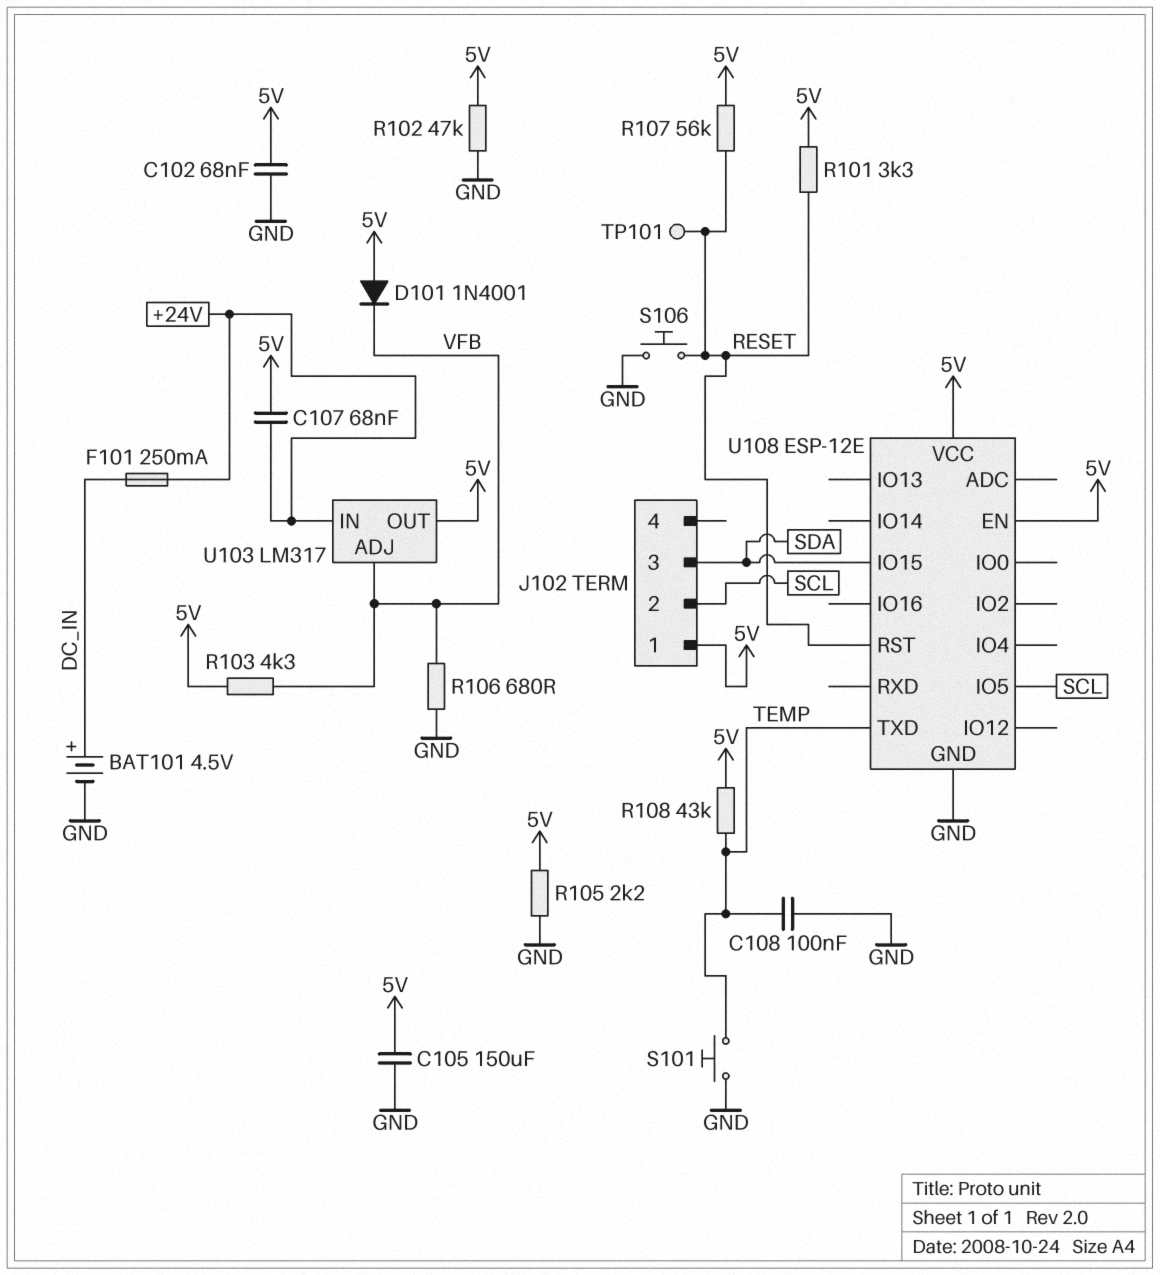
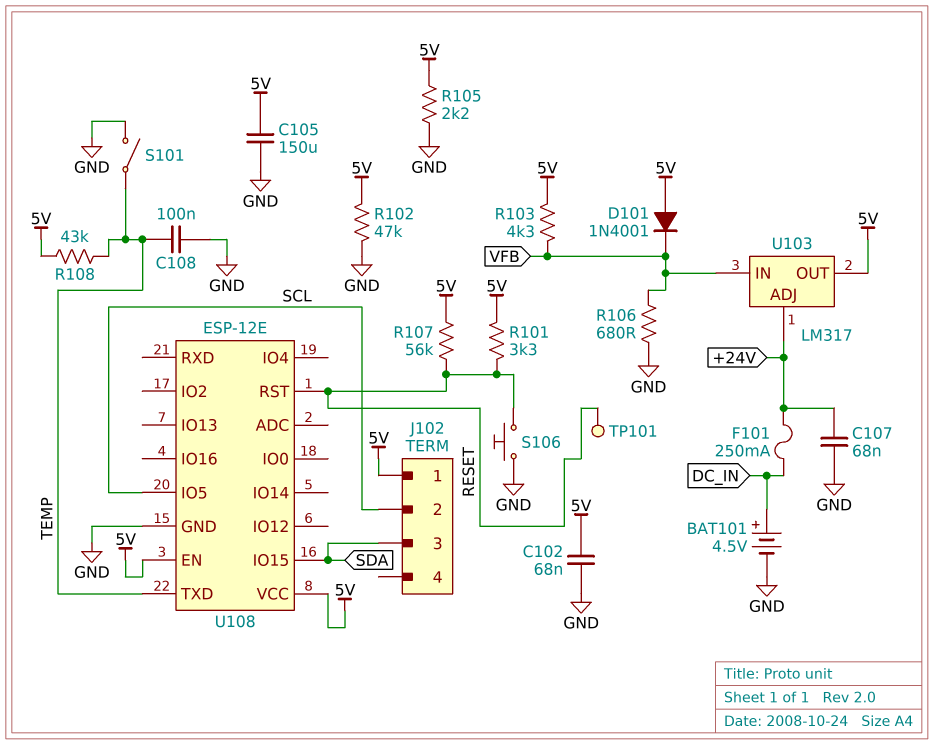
C107: 68nF (+24V, 5V) -> 68nF (+24V, GND)
S101: button (GND, TEMP) -> switch (GND, TEMP)
U103 pin ADJ: VFB -> +24V
U103 pin IN: +24V -> VFB

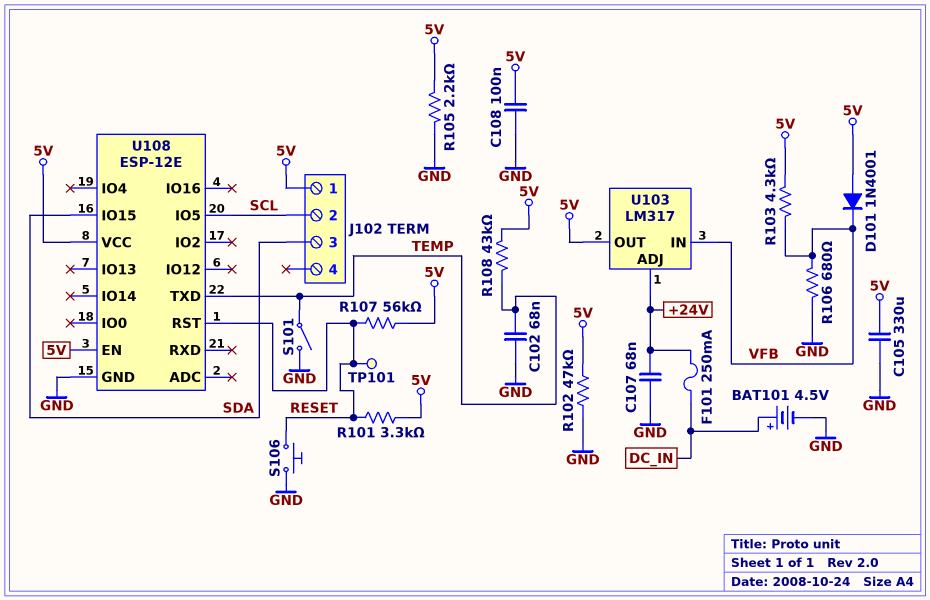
C102: 68nF (5V, GND) -> 68nF (GND, TEMP)
C105: 150uF (5V, GND) -> 330uF (5V, GND)
C108: 100nF (GND, TEMP) -> 100nF (5V, GND)

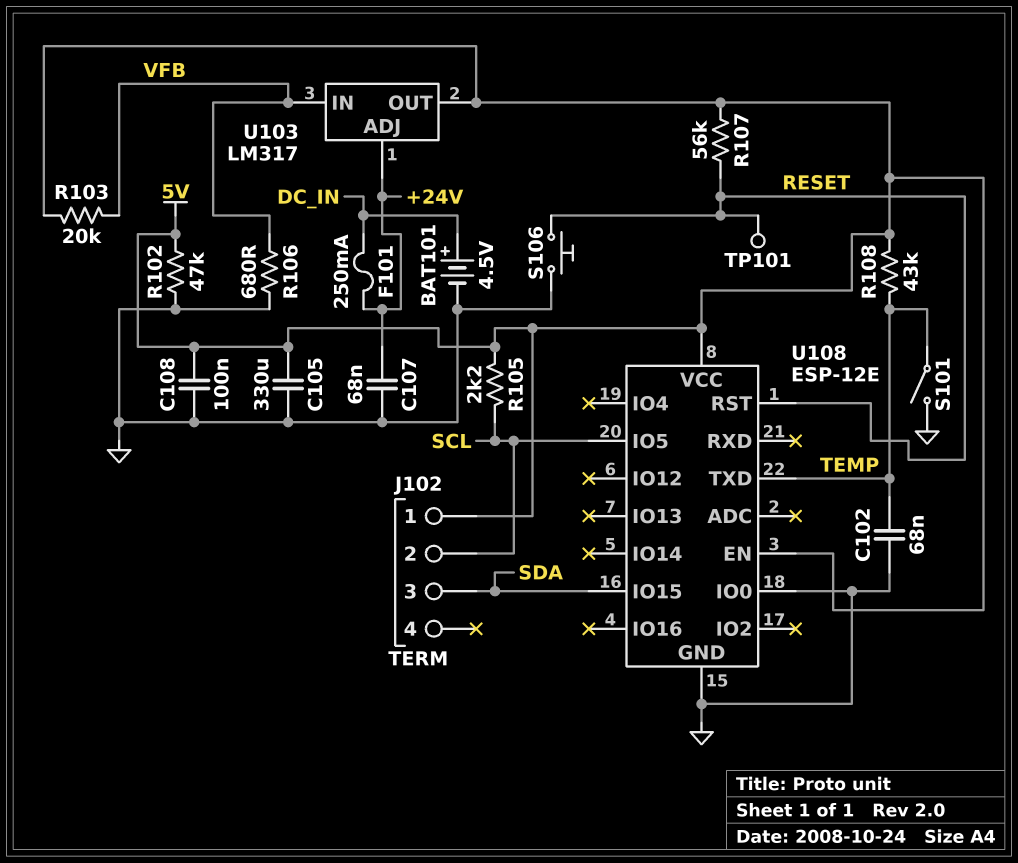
D101: diode 1N4001 (A 5V, K VFB) -> none
R101: 3.3k (5V, RESET) -> none
R103: 4.3k (5V, VFB) -> 20k (5V, VFB)
R105: 2.2k (5V, GND) -> 2.2k (5V, SCL)
U108 pin IO0: none -> GND

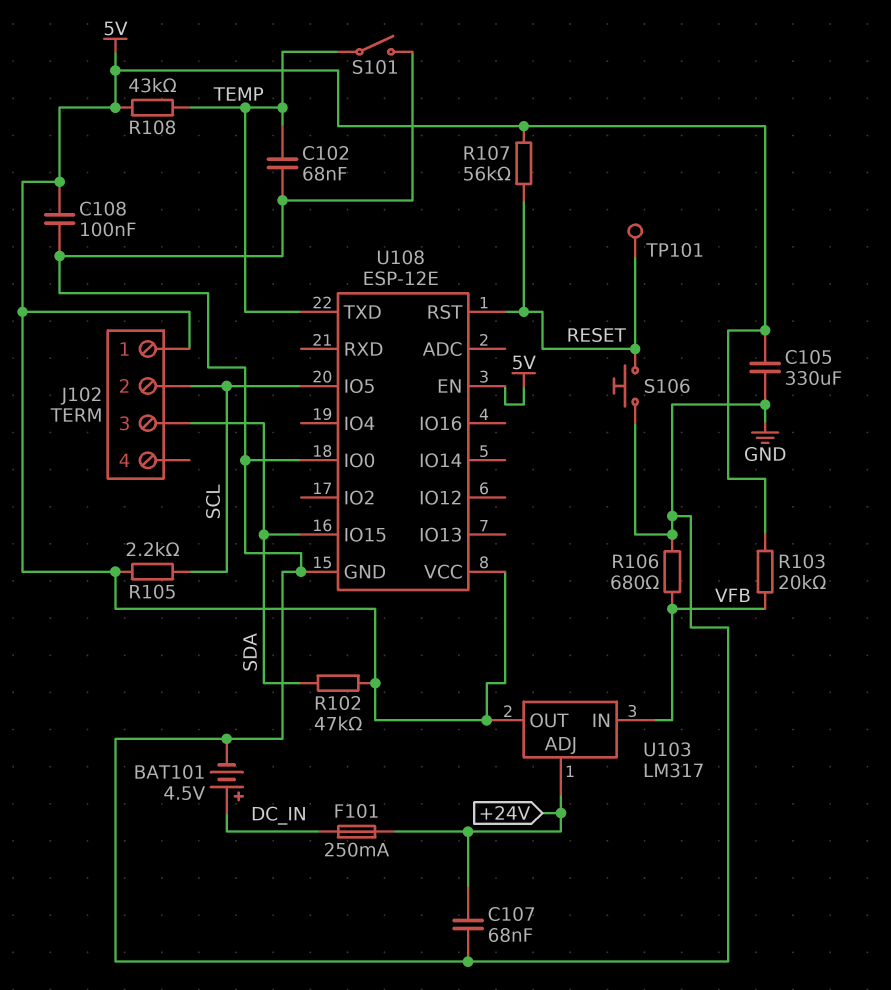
R102: 47k (5V, GND) -> 47k (5V, SDA)

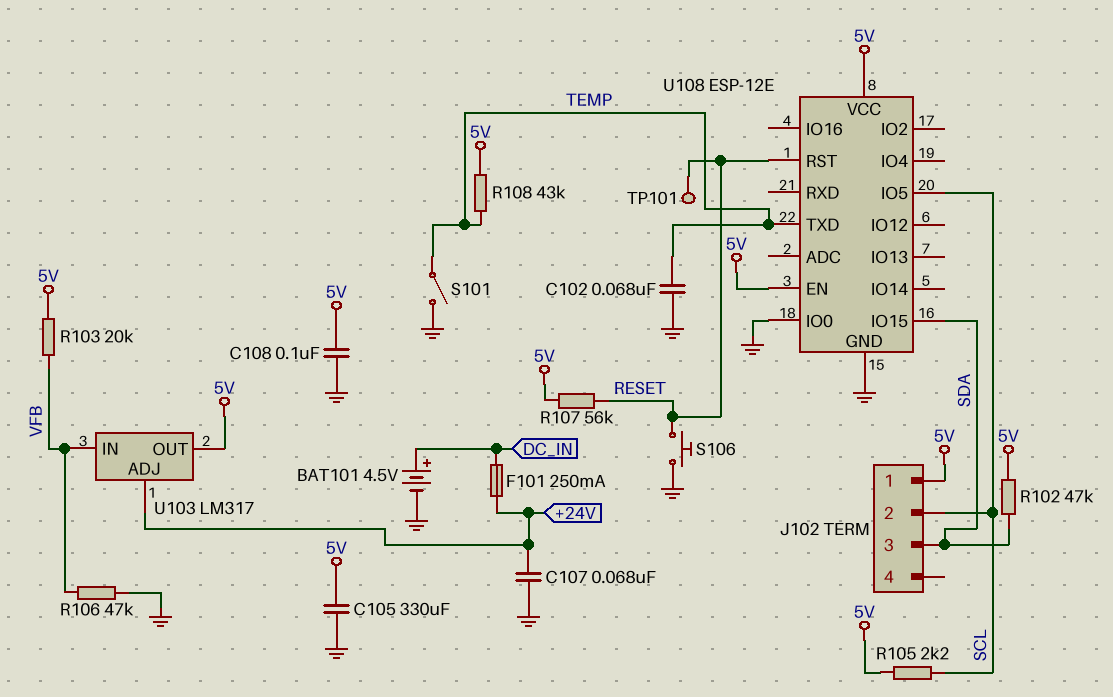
R106: 680 (GND, VFB) -> 47k (GND, VFB)

